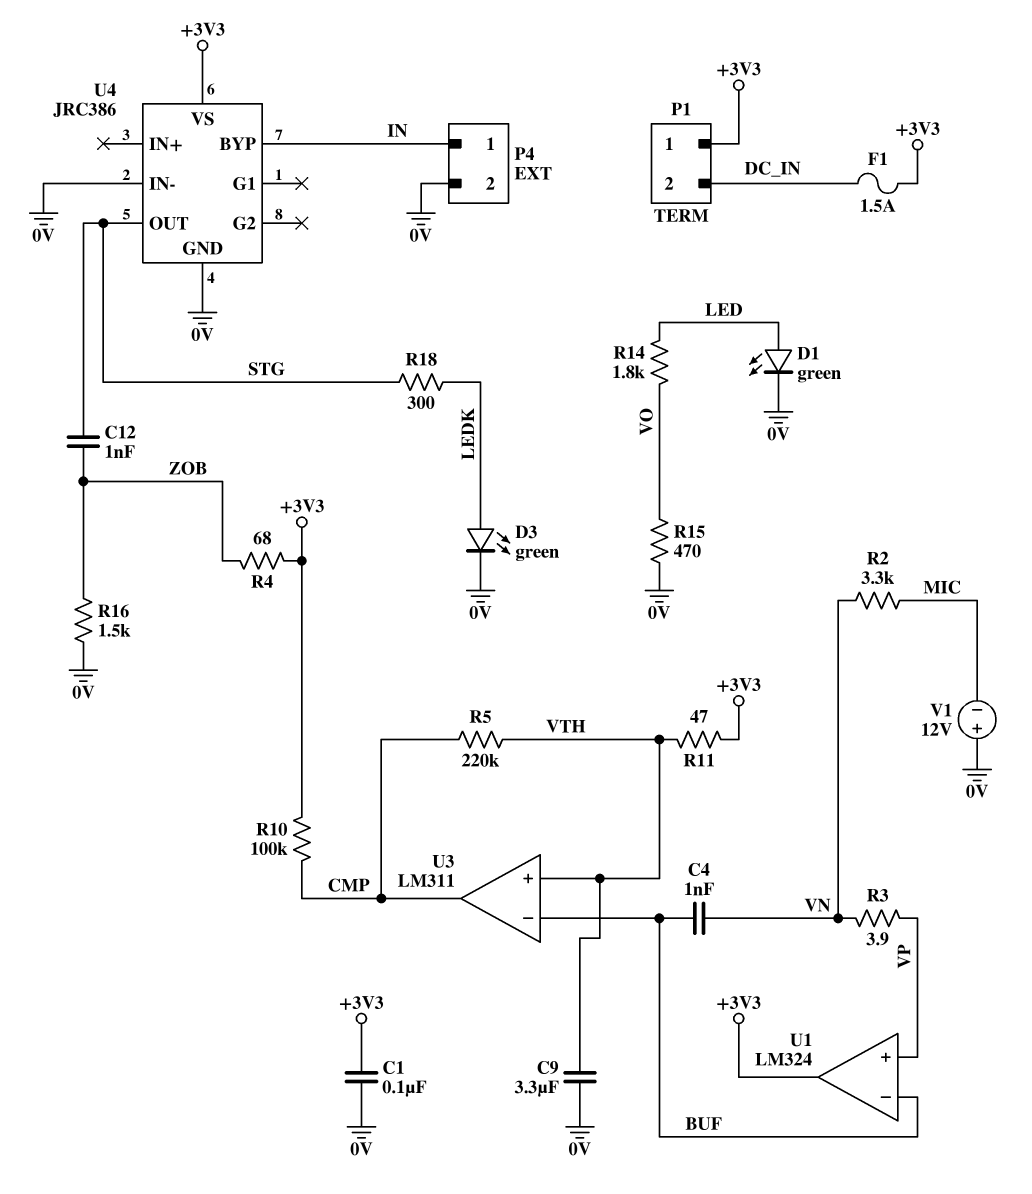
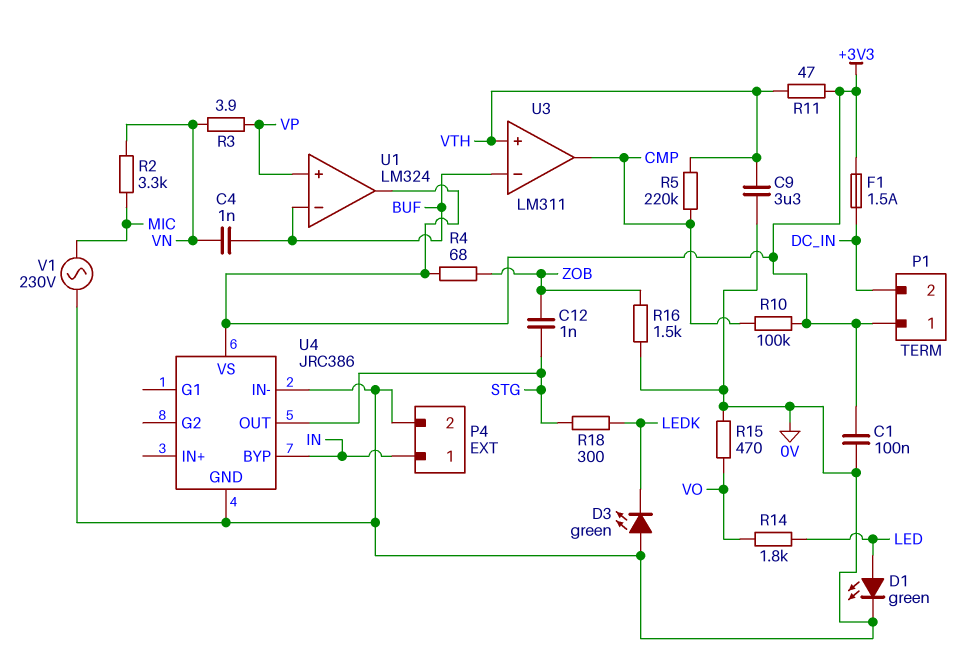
D3: LED green (A LEDK, K 0V) -> LED green (A 0V, K LEDK)
V1: 12V (plus 0V, minus MIC) -> AC 230V (0V, MIC)

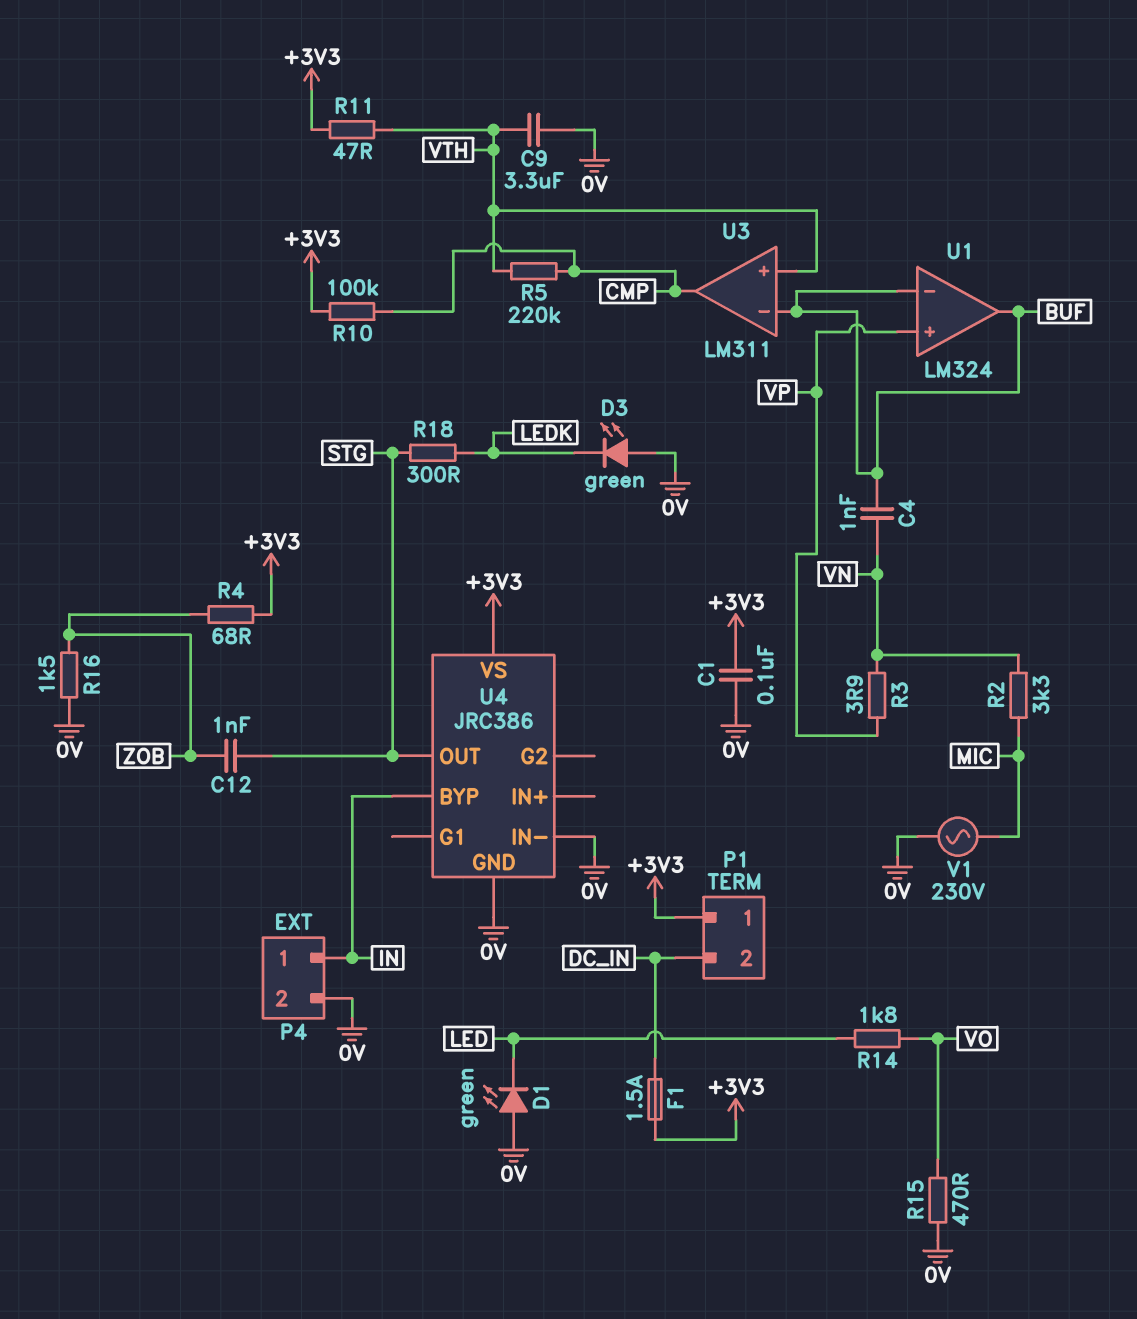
D1: LED green (A LED, K 0V) -> LED green (A 0V, K LED)
U1 pin out: +3V3 -> BUF

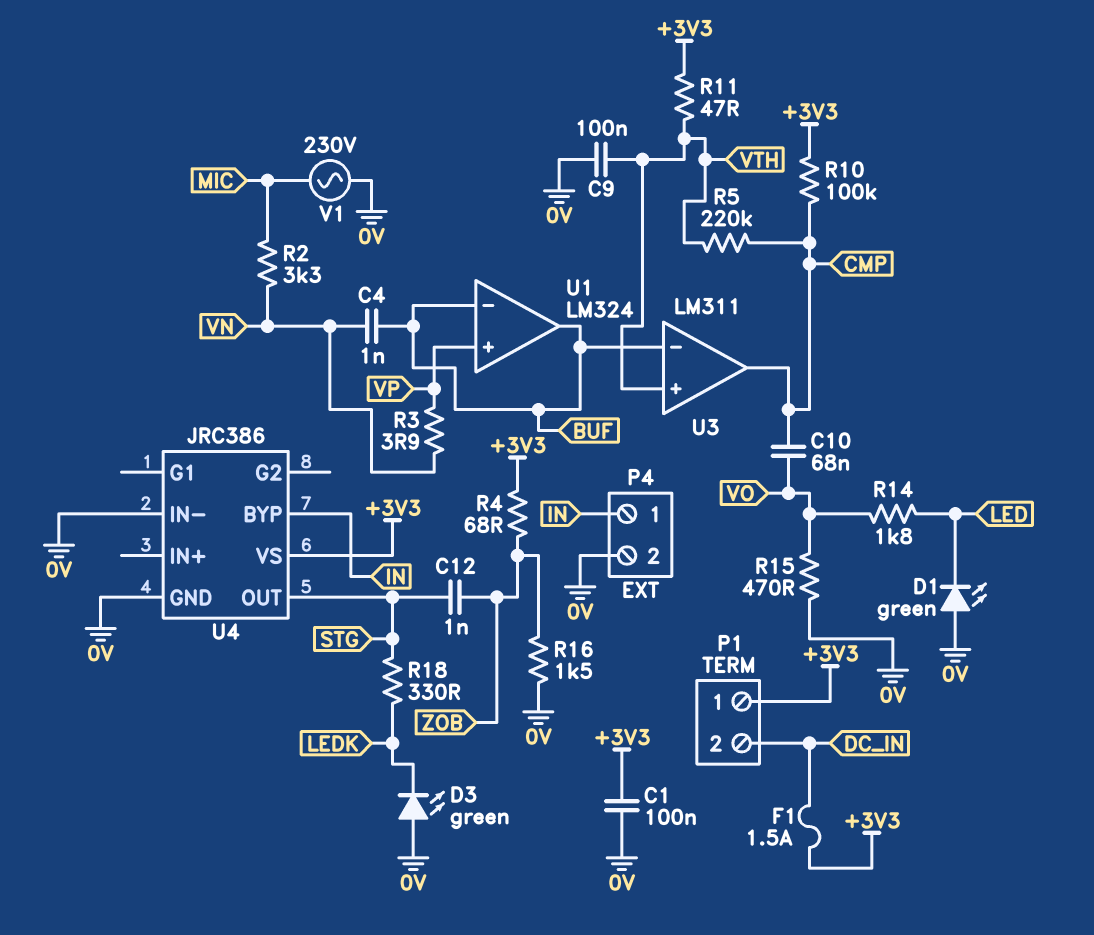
C9: 3.3uF (0V, VTH) -> 100nF (0V, VTH)
C10: none -> 68nF (CMP, VO)
R18: 300 (LEDK, STG) -> 330 (LEDK, STG)

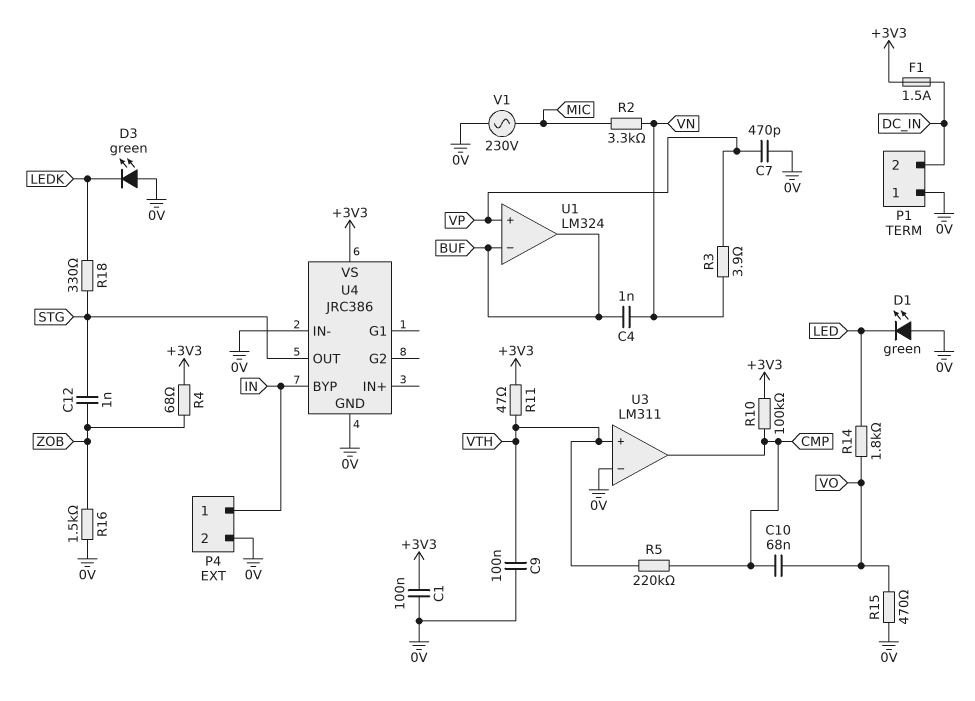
C7: none -> 470pF (0V, VP)
P1 pin 1: +3V3 -> 0V
U3 pin in-: BUF -> 0V

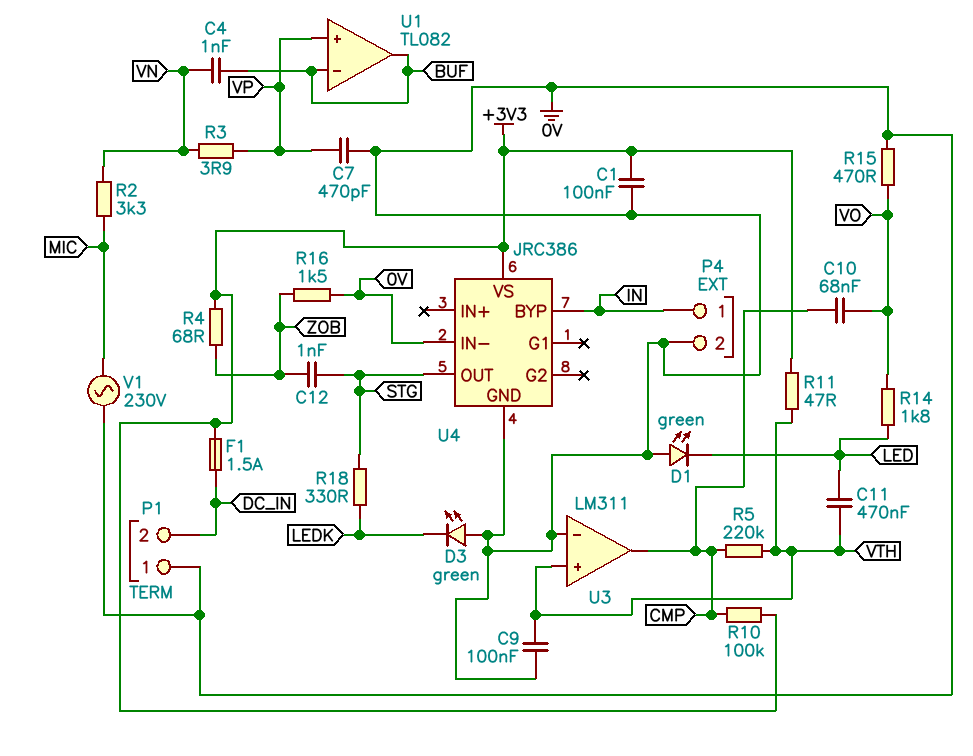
C11: none -> 470nF (LED, VTH)
U1: LM324 -> TL082

